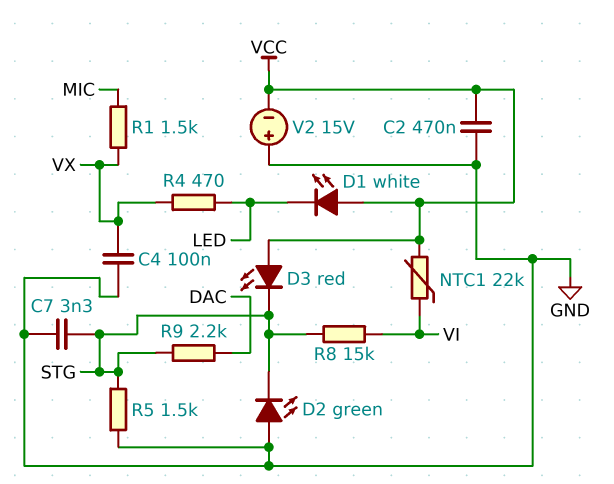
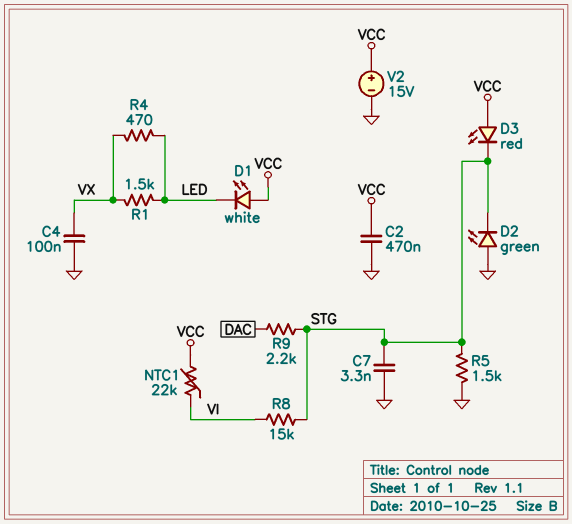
R1: 1.5k (MIC, VX) -> 1.5k (LED, VX)
V2: 15V (plus GND, minus VCC) -> 15V (plus VCC, minus GND)

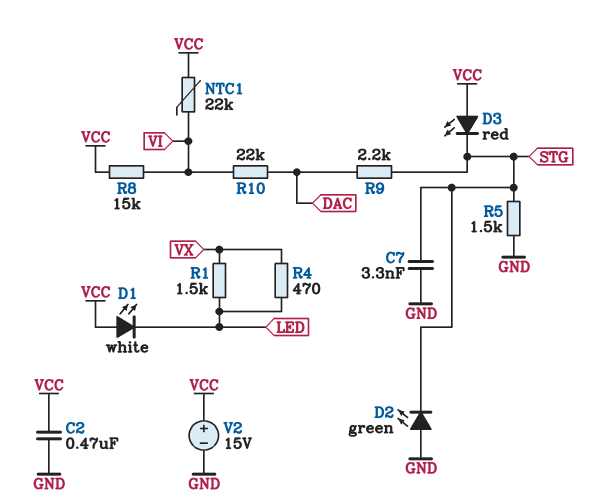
C4: 100nF (GND, VX) -> none
R8: 15k (STG, VI) -> 15k (VCC, VI)
R10: none -> 22k (DAC, VI)

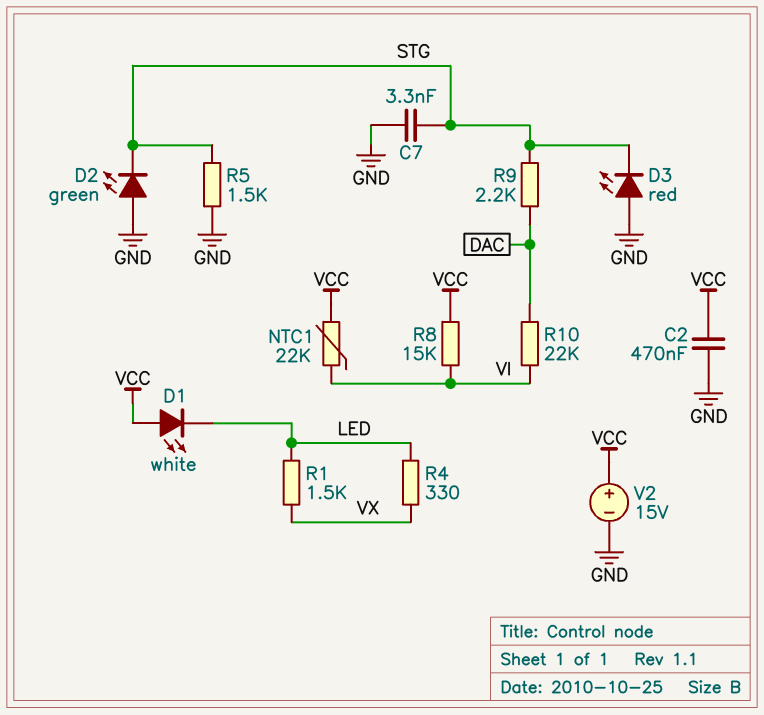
D3: LED red (A VCC, K STG) -> LED red (A GND, K STG)
R4: 470 (LED, VX) -> 330 (LED, VX)

